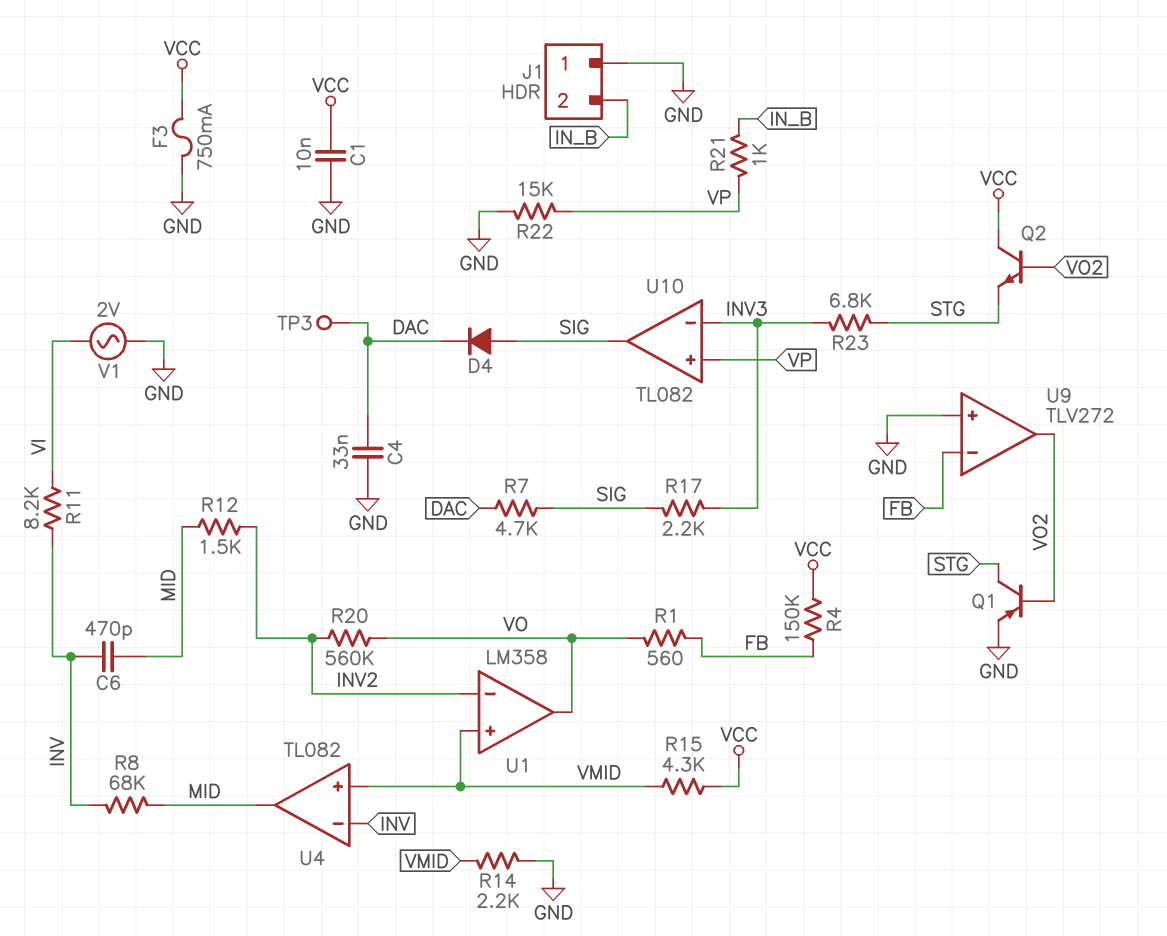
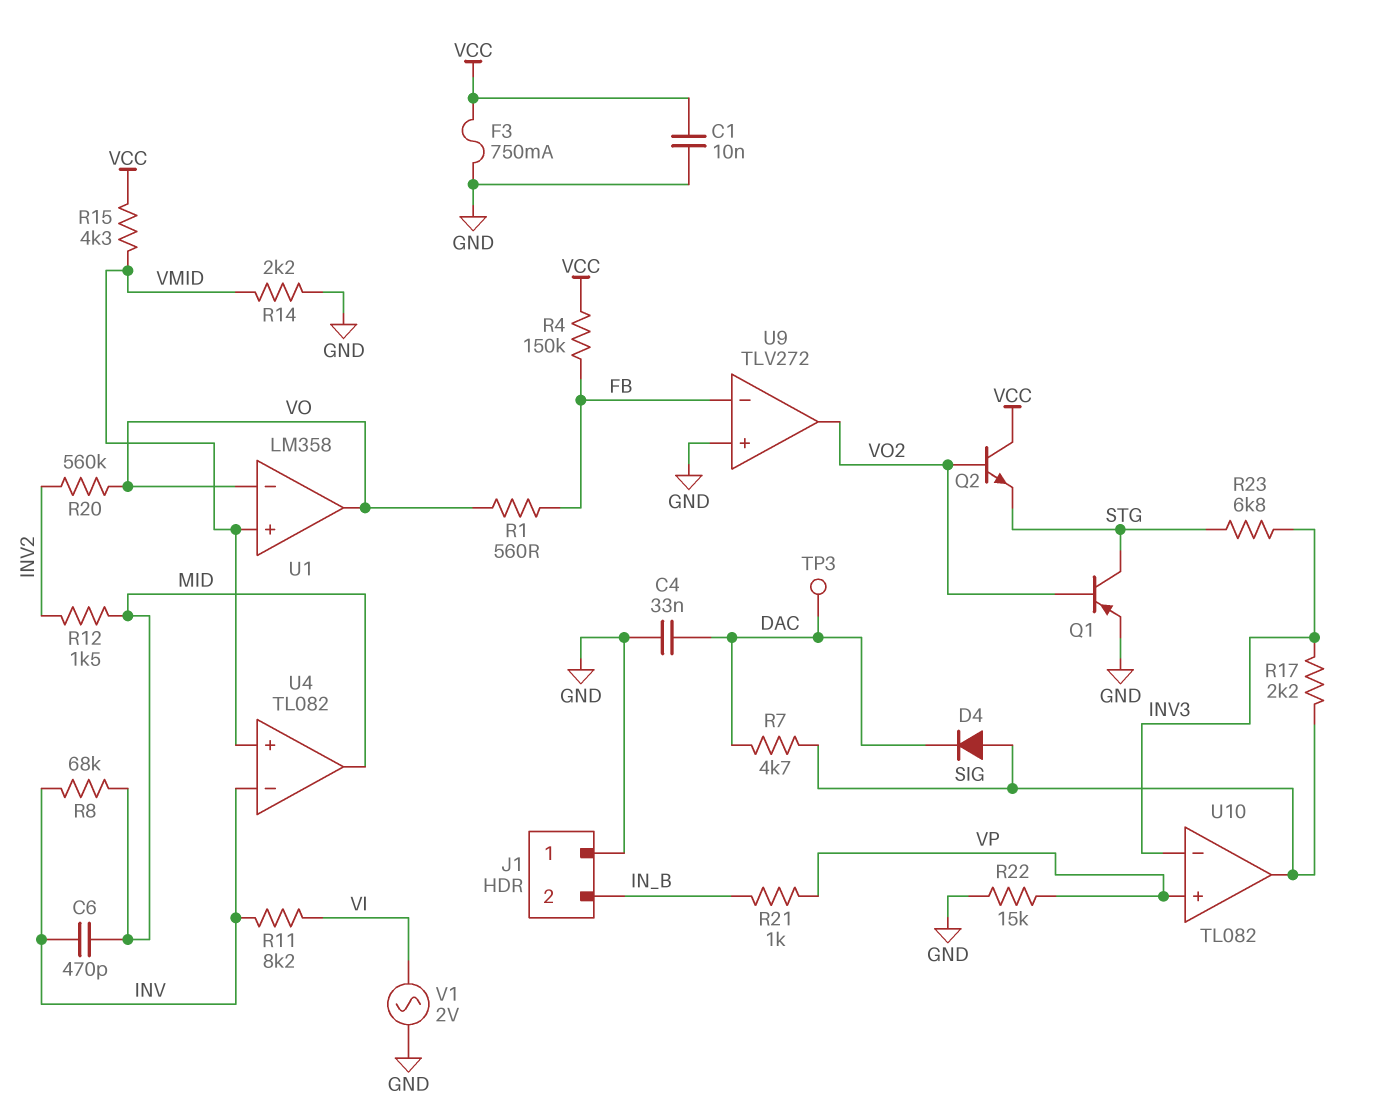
U1 pin in-: INV2 -> VO

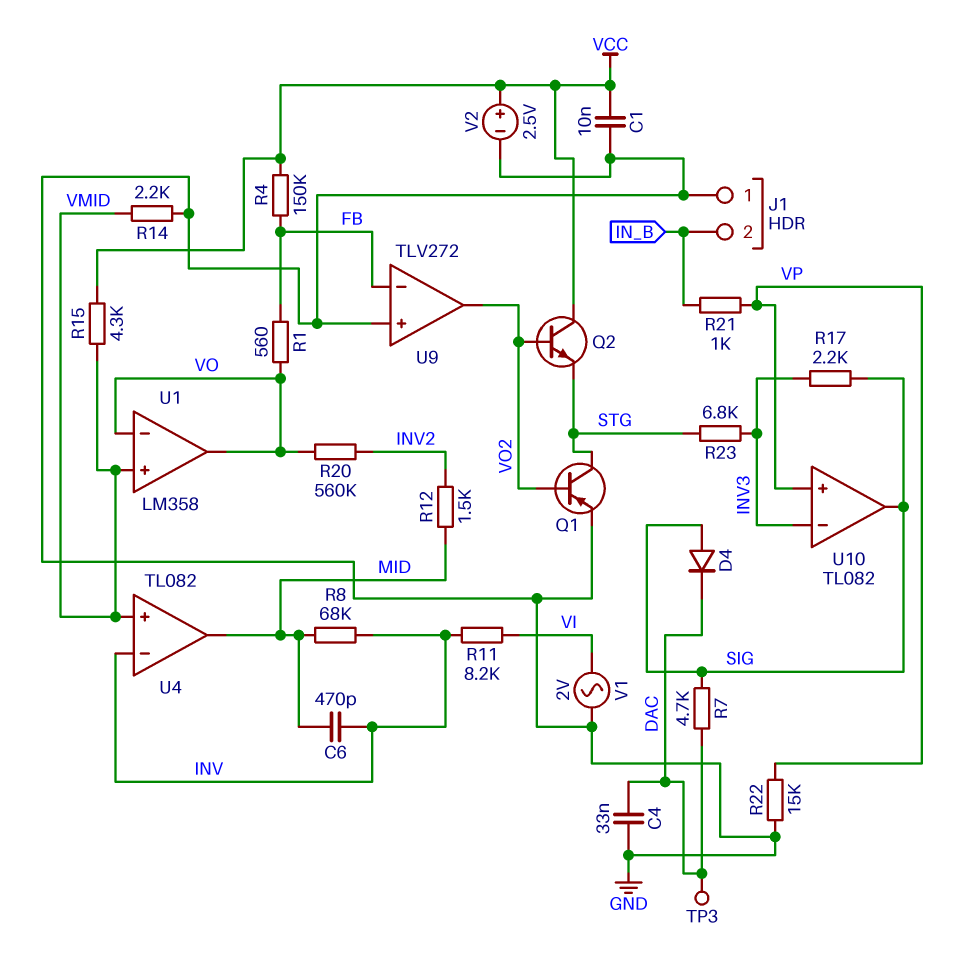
F3: 750mA (GND, VCC) -> none
V2: none -> 2.5V (plus VCC, minus GND)

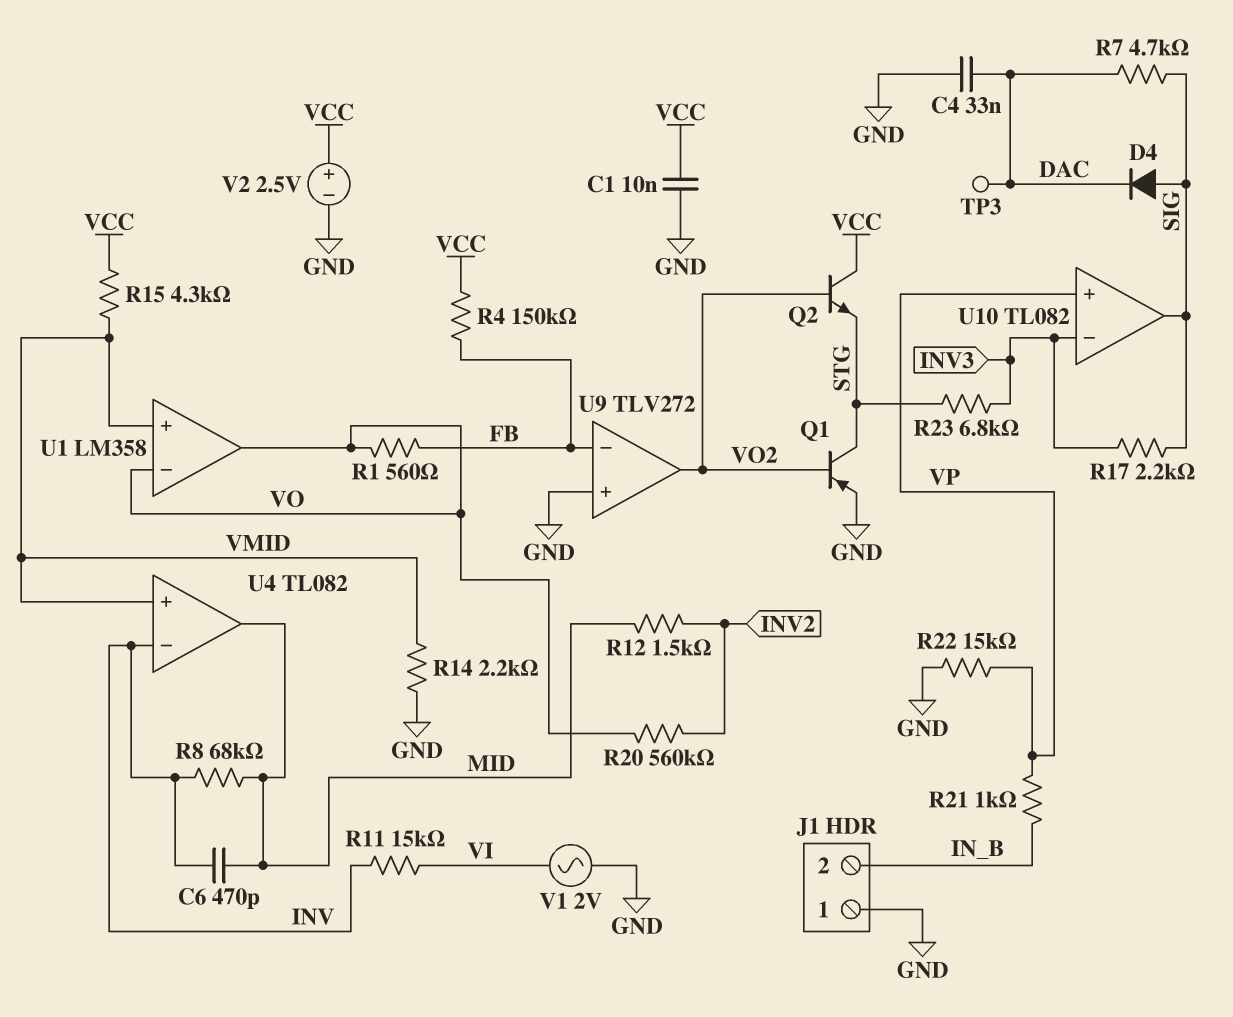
R11: 8.2k (INV, VI) -> 15k (INV, VI)

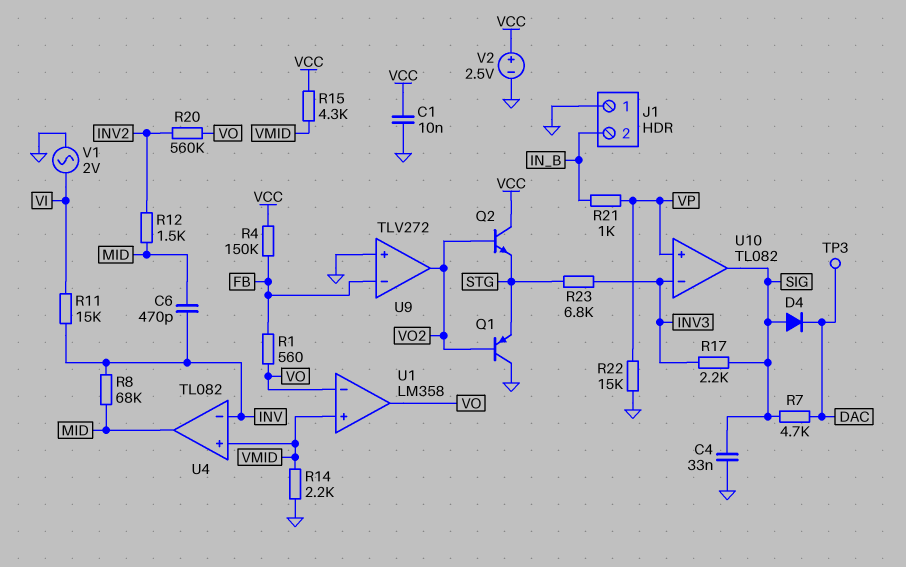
C4: 33nF (DAC, GND) -> 33nF (GND, SIG)
Q1: PNP (B VO2, C STG, E GND) -> PNP (B VO2, C GND, E STG)

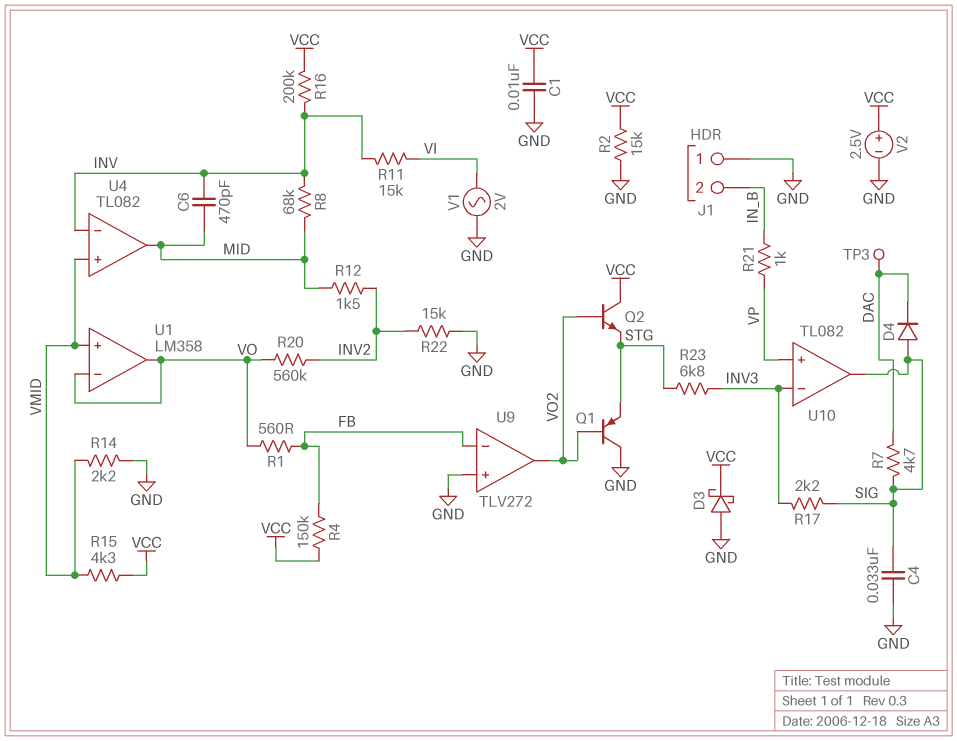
D3: none -> schottky (A GND, K VCC)
R2: none -> 15k (GND, VCC)
R16: none -> 200k (INV, VCC)
R22: 15k (GND, VP) -> 15k (GND, INV2)

